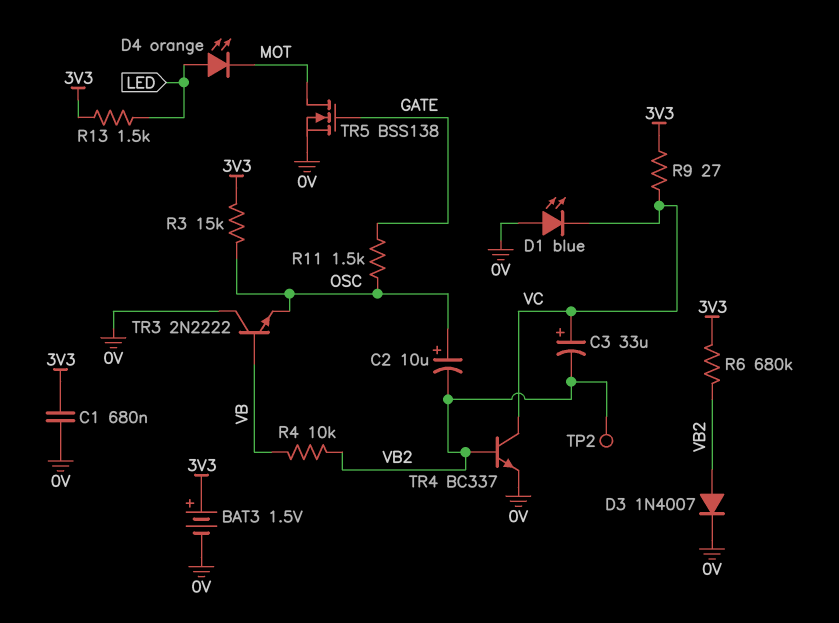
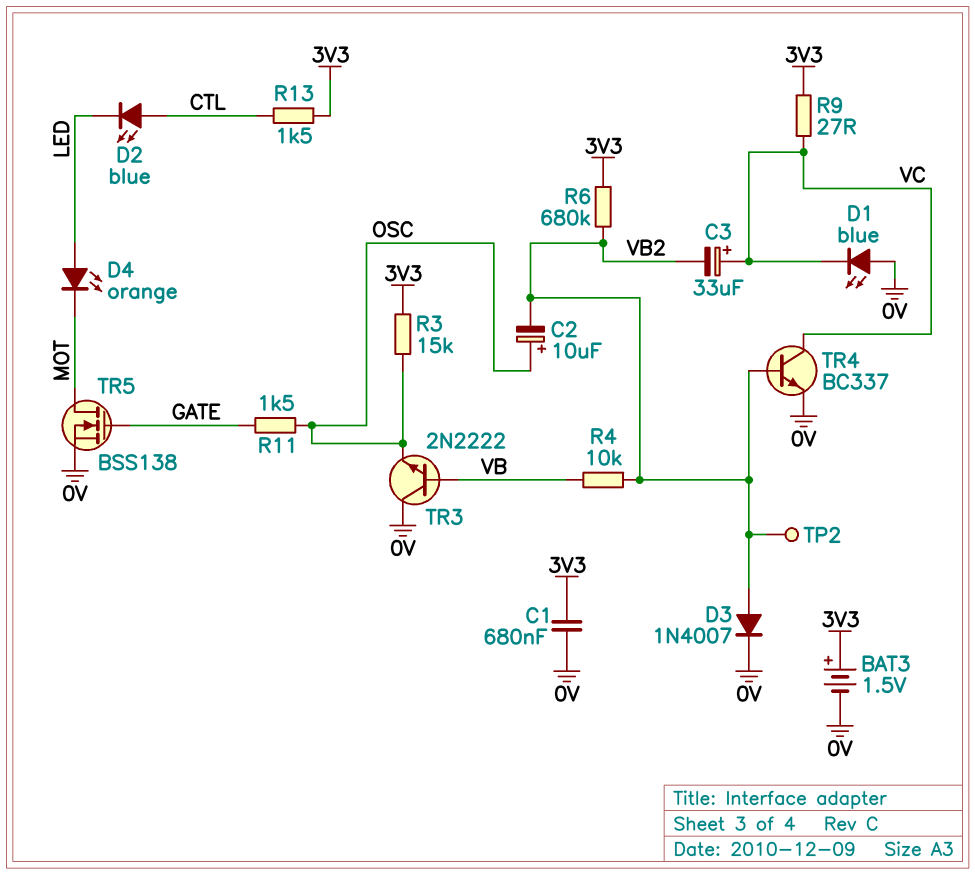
D2: none -> LED blue (A CTL, K LED)
R13: 1.5k (3V3, LED) -> 1.5k (3V3, CTL)

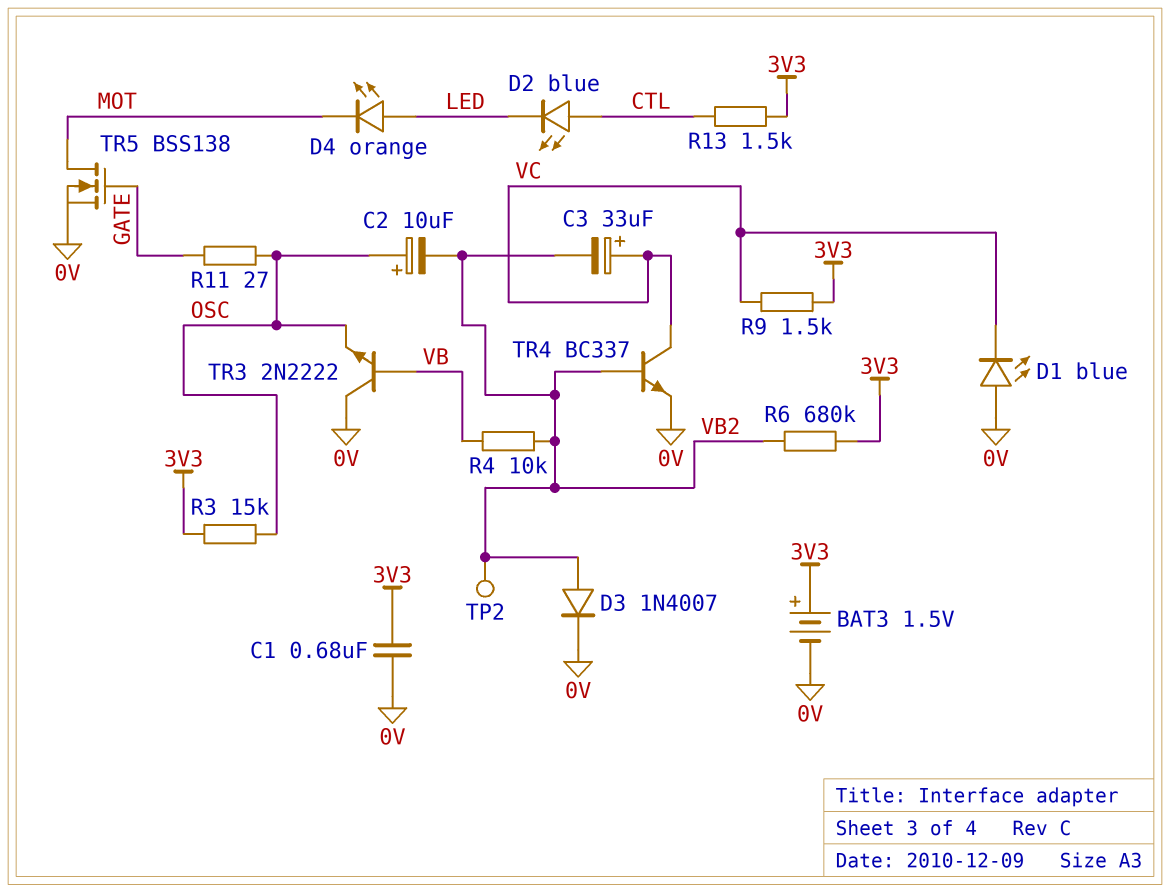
R9: 27 (3V3, VC) -> 1.5k (3V3, VC)
R11: 1.5k (GATE, OSC) -> 27 (GATE, OSC)

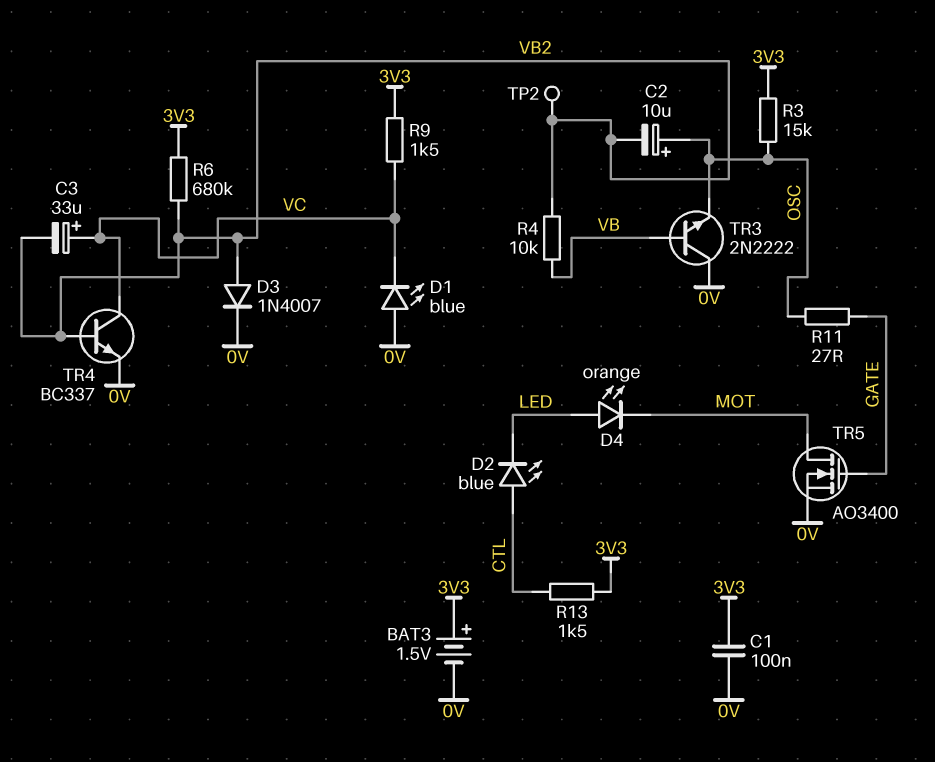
C1: 680nF (0V, 3V3) -> 100nF (0V, 3V3)
TR5: NMOS BSS138 (G GATE, D MOT, S 0V) -> NMOS AO3400 (G GATE, D MOT, S 0V)

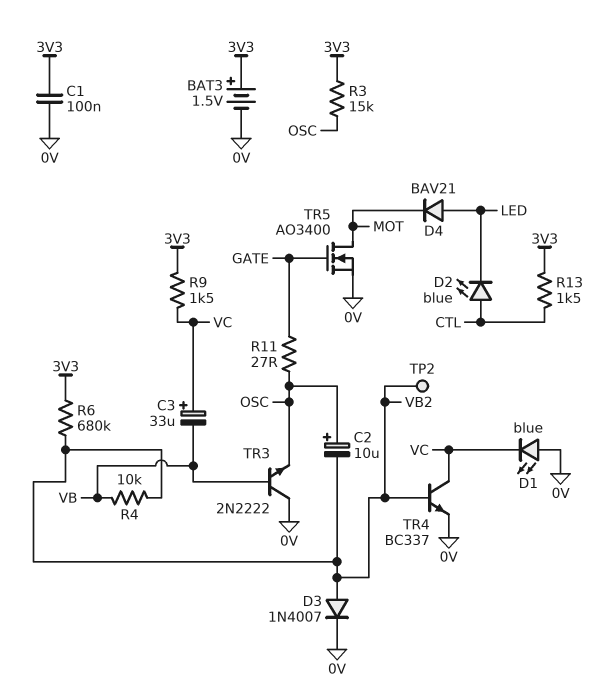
C3: 33uF (plus VC, minus VB2) -> 33uF (plus VC, minus VB)
D4: LED orange (A LED, K MOT) -> diode BAV21 (A LED, K MOT)

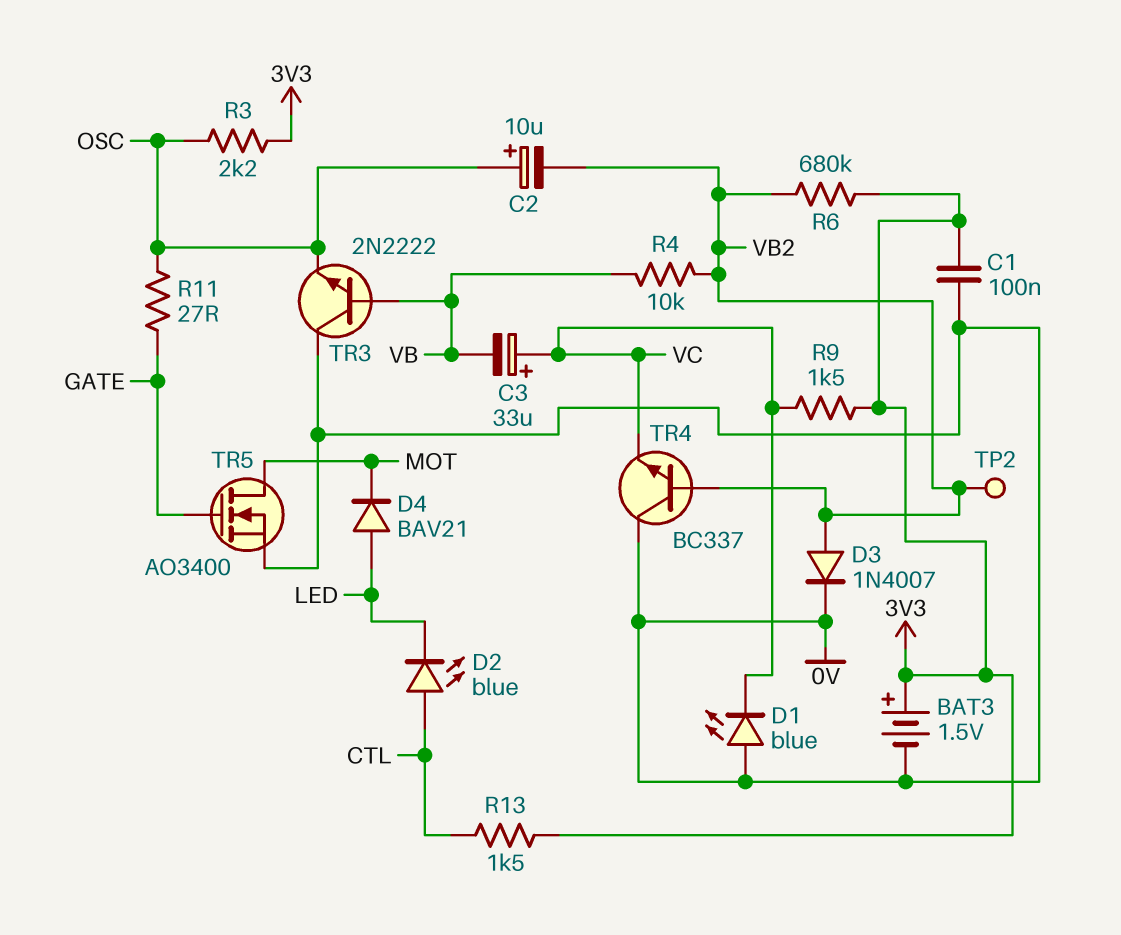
R3: 15k (3V3, OSC) -> 2.2k (3V3, OSC)
TR4: NPN BC337 (B VB2, C VC, E 0V) -> NPN BC337 (B VB2, C 0V, E VC)

